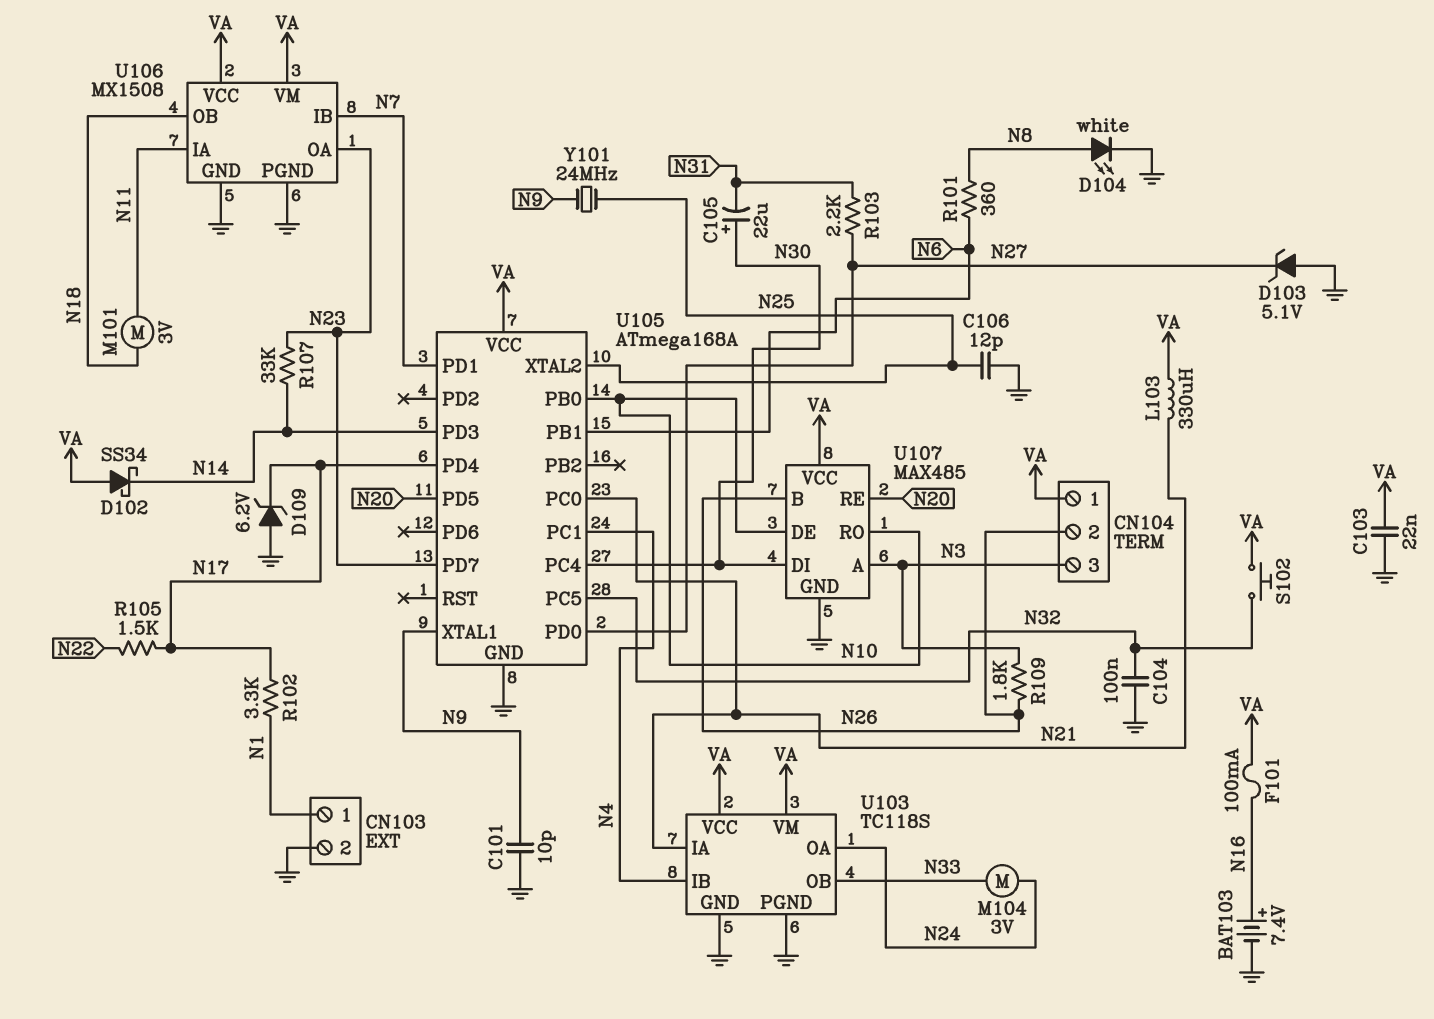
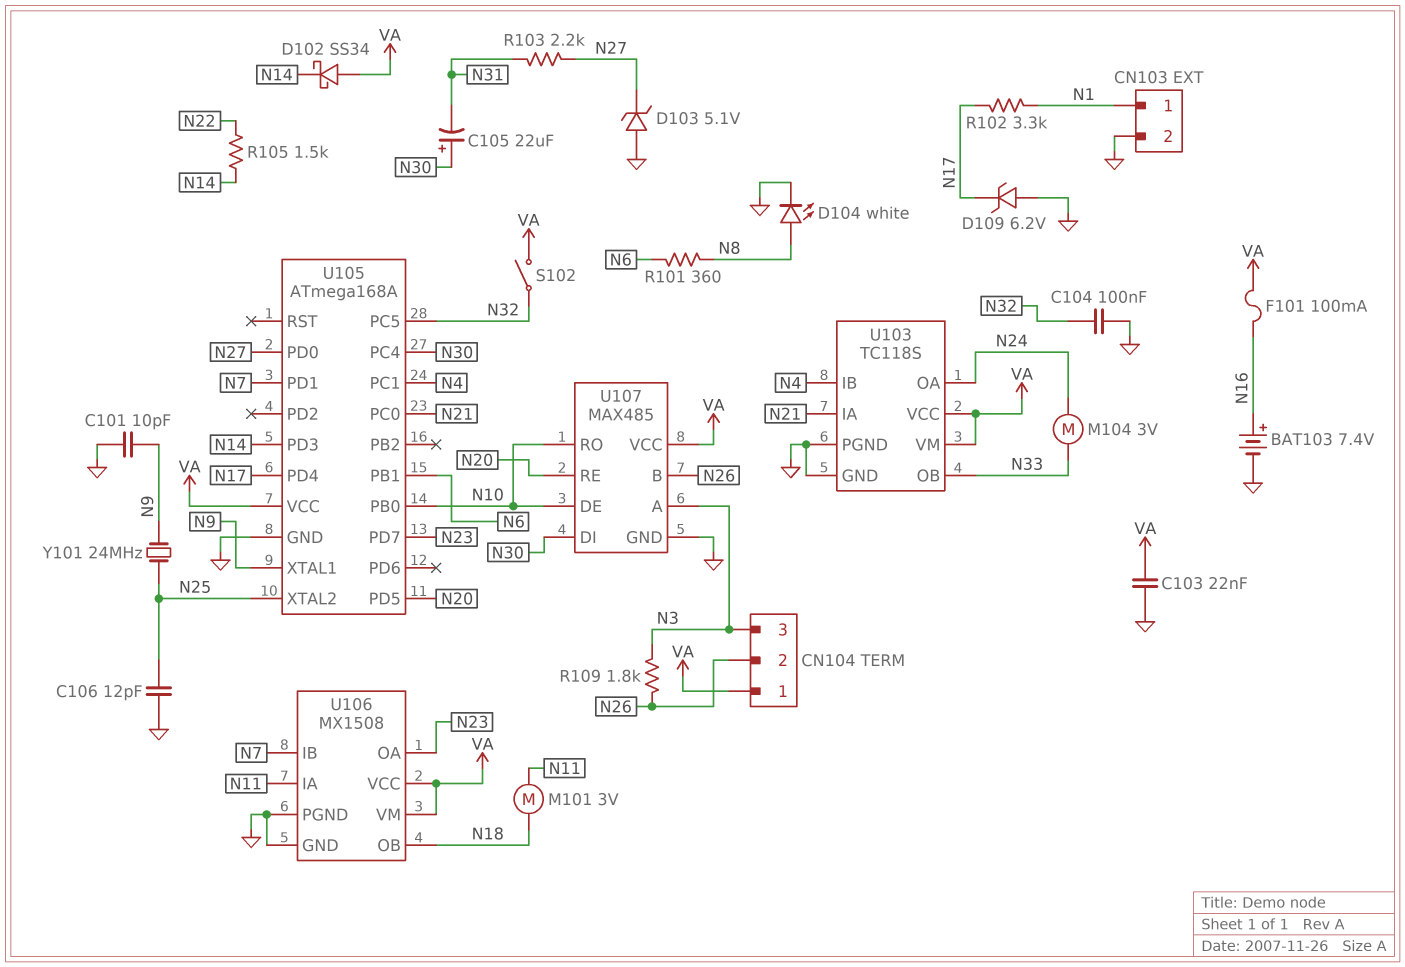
L103: 330uH (N21, VA) -> none
R105: 1.5k (N17, N22) -> 1.5k (N14, N22)
R107: 33k (N14, N23) -> none
S102: button (N32, VA) -> switch (N32, VA)

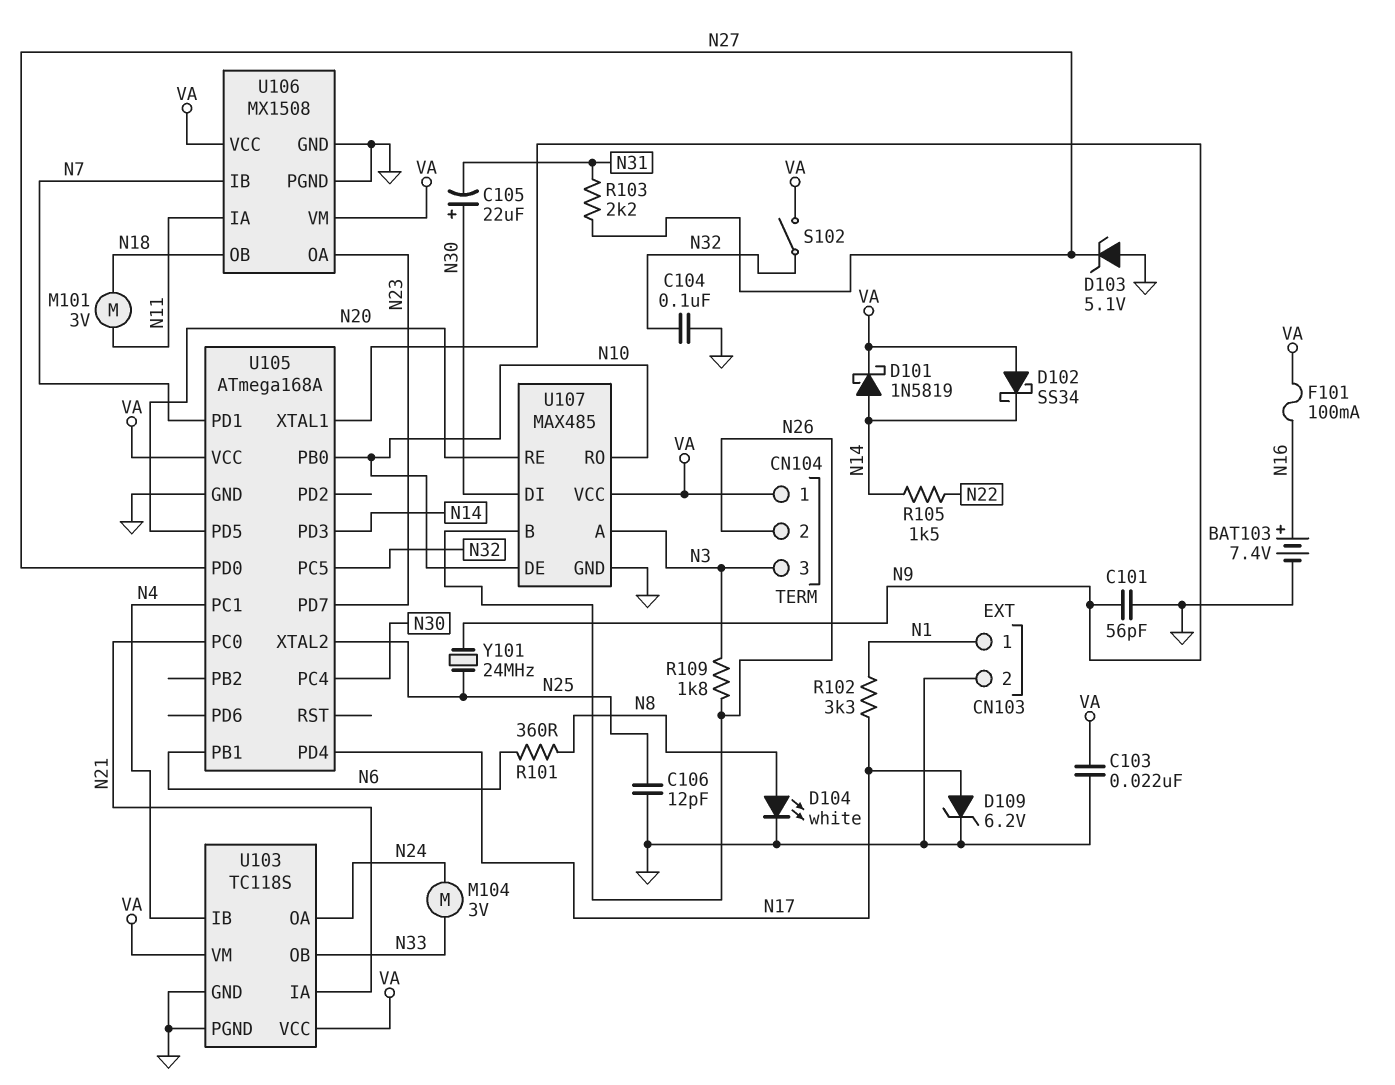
C101: 10pF (GND, N9) -> 56pF (GND, N9)
D101: none -> schottky 1N5819 (A N14, K VA)
D109: zener 6.2V (A GND, K N17) -> zener 6.2V (A N17, K GND)

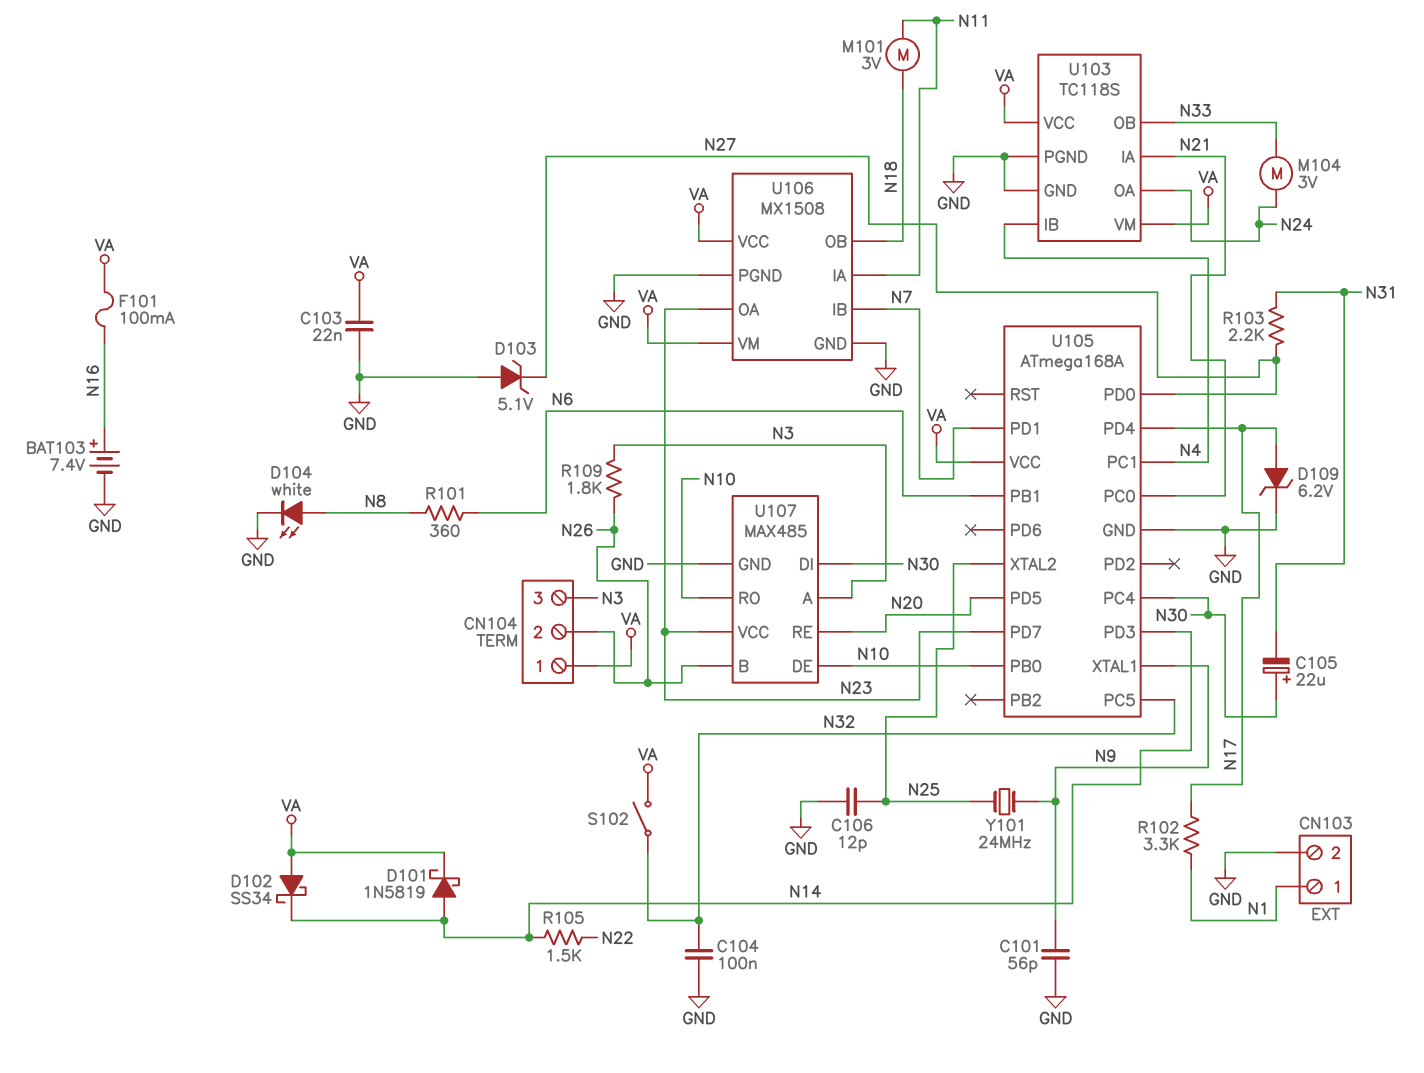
U107 pin VCC: VA -> N23

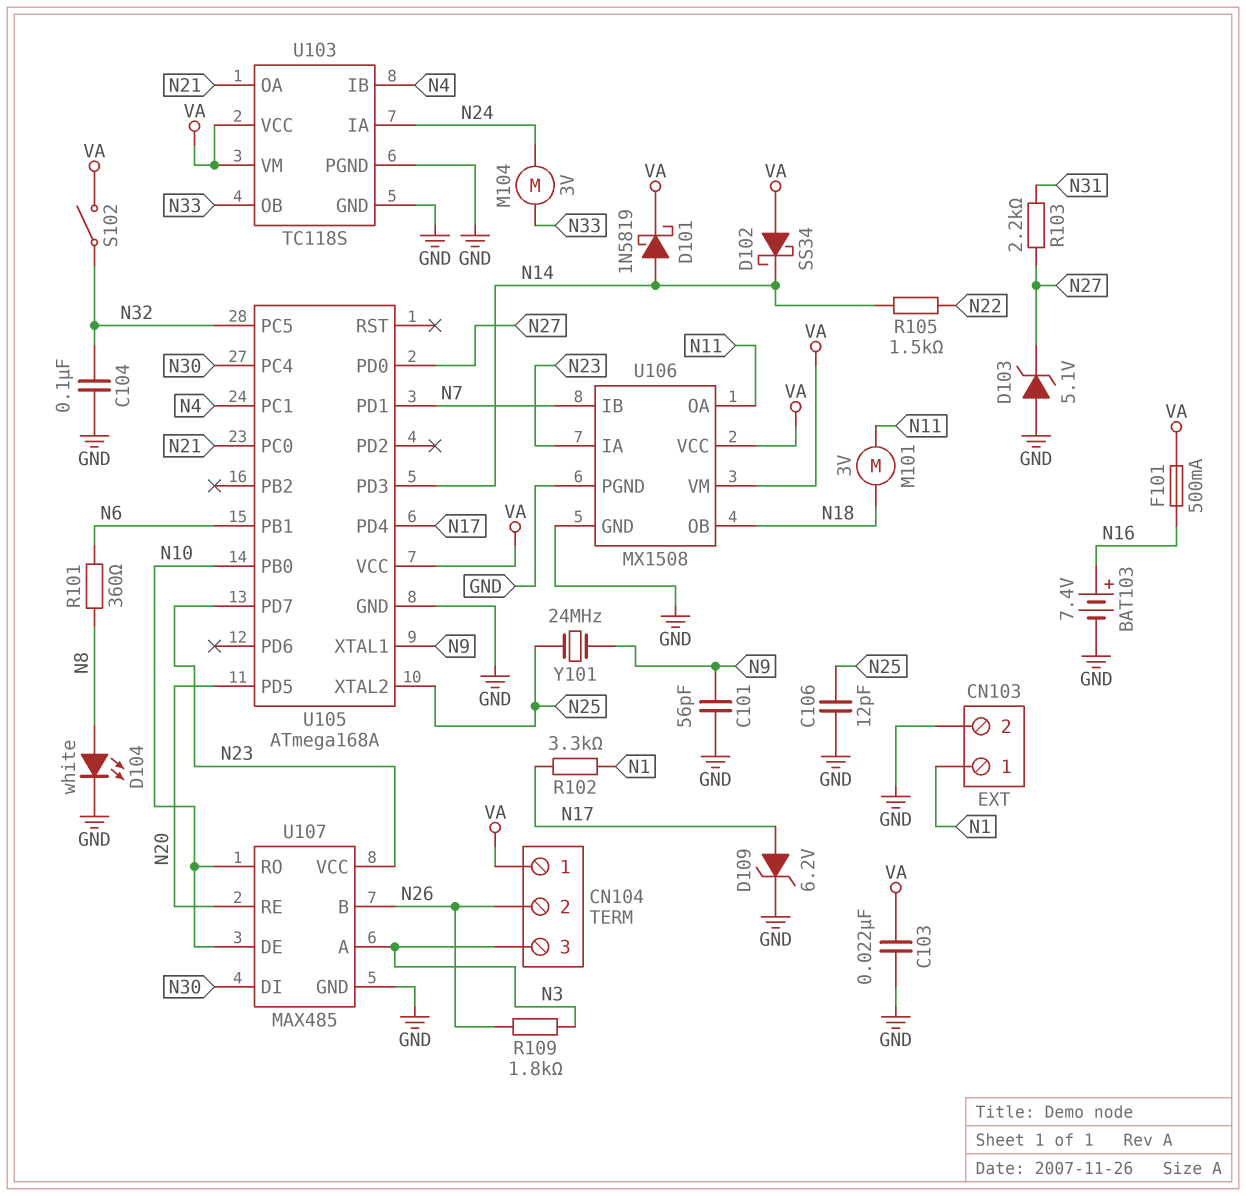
C105: 22uF (plus N30, minus N31) -> none
F101: 100mA (N16, VA) -> 500mA (N16, VA)
U103 pin IA: N21 -> N24
U103 pin OA: N24 -> N21
U106 pin IA: N11 -> N23
U106 pin OA: N23 -> N11

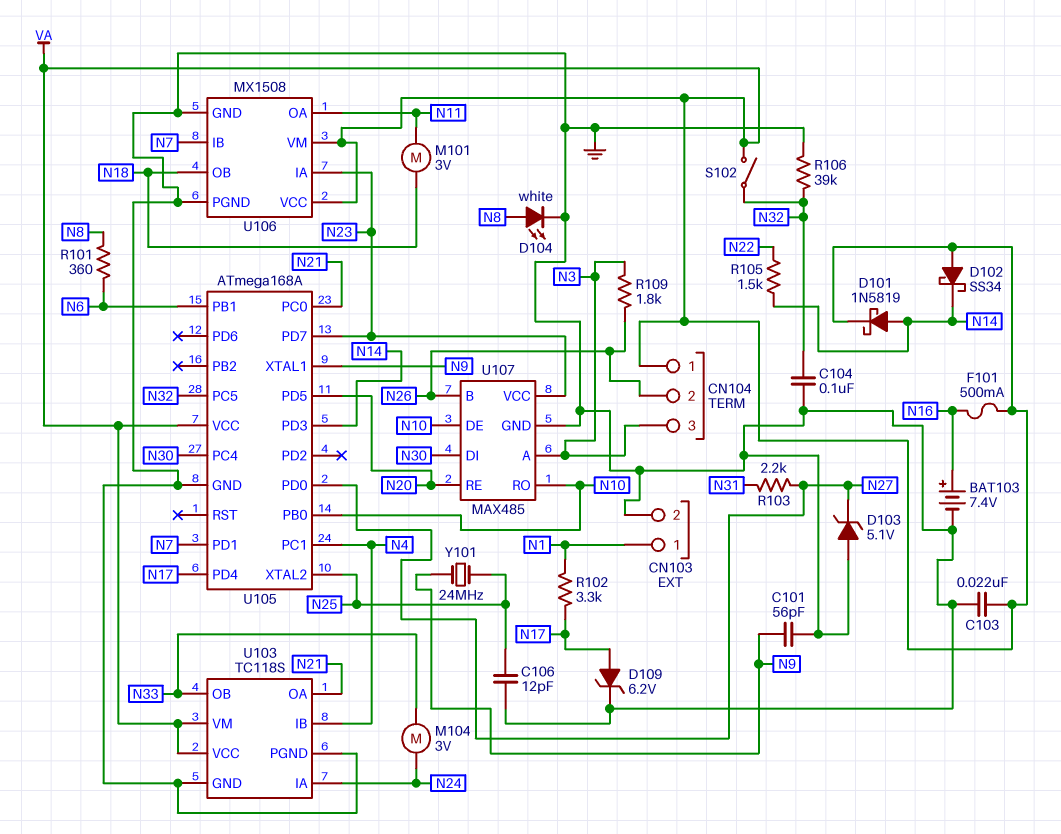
R106: none -> 39k (GND, N32)

